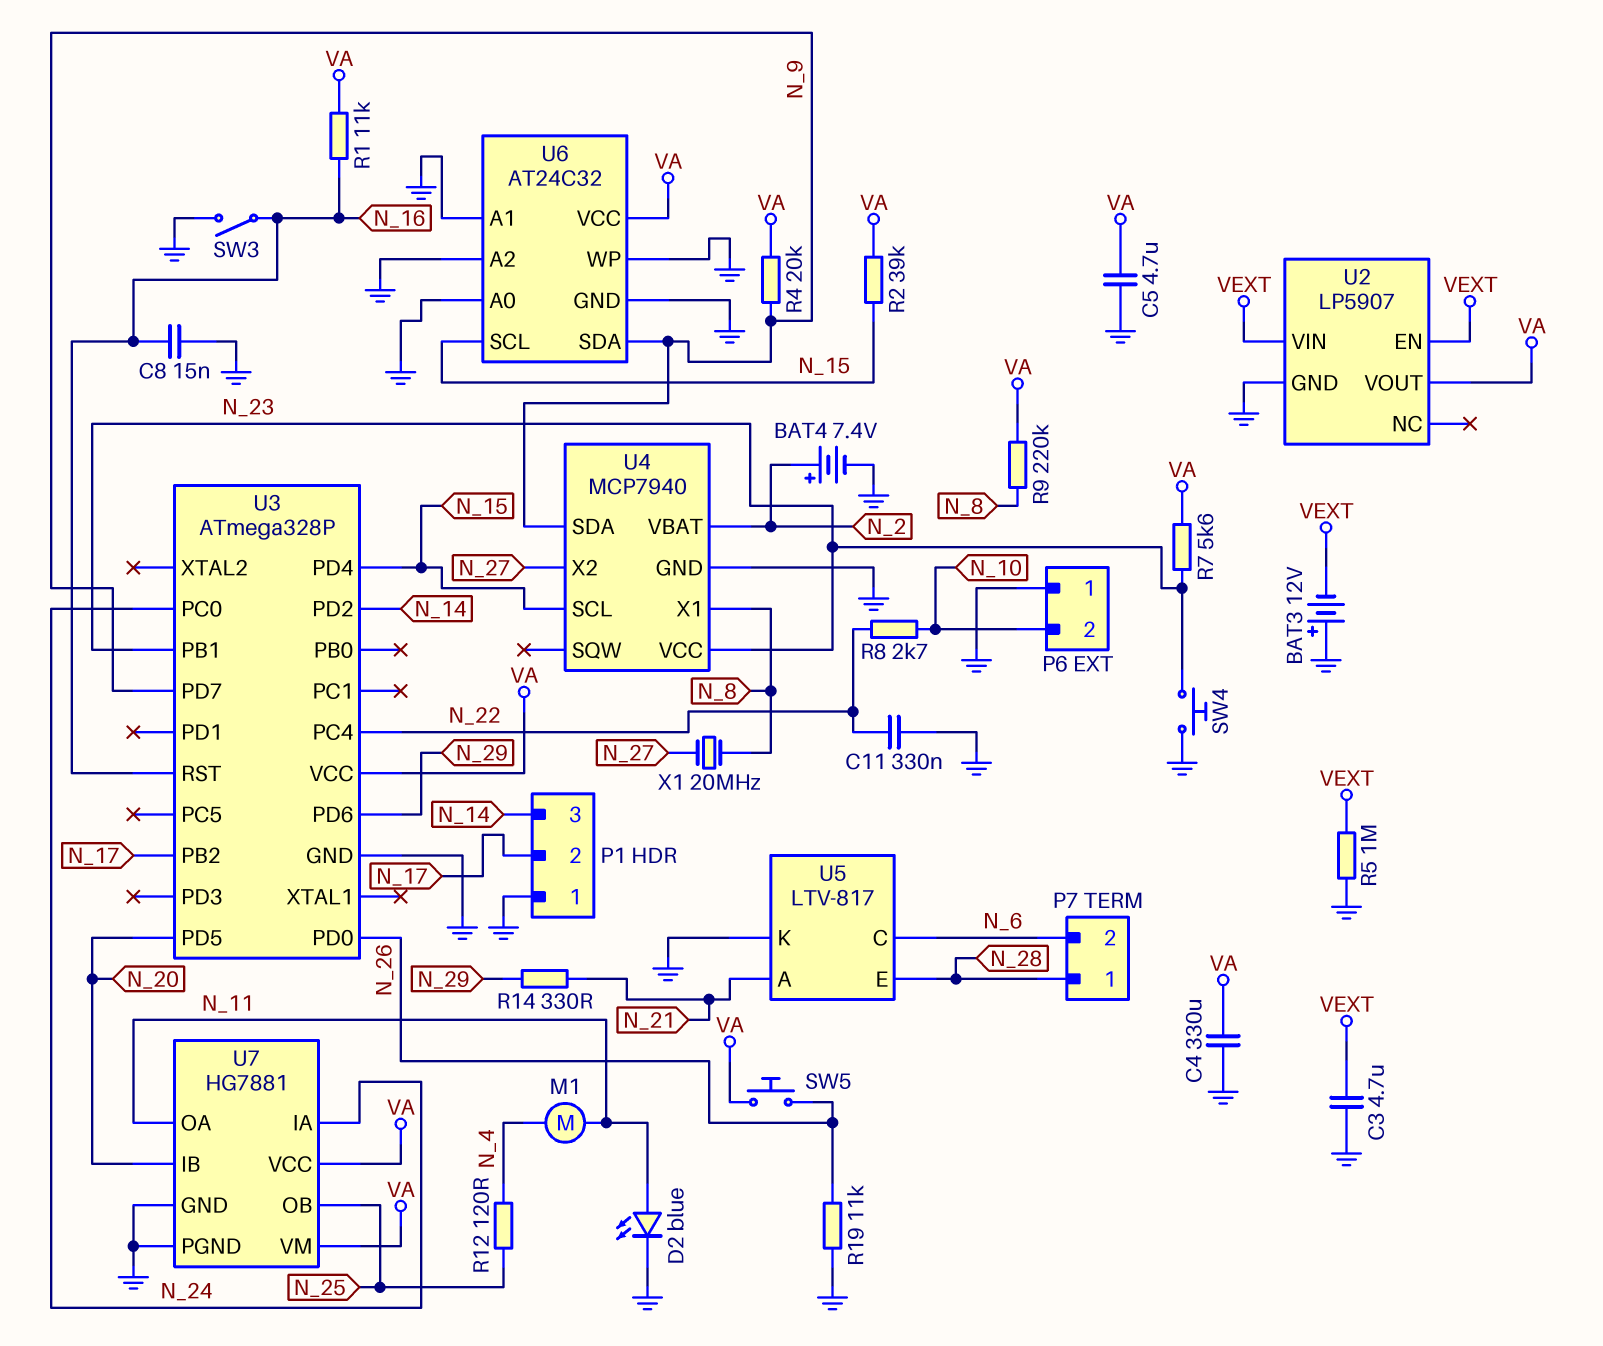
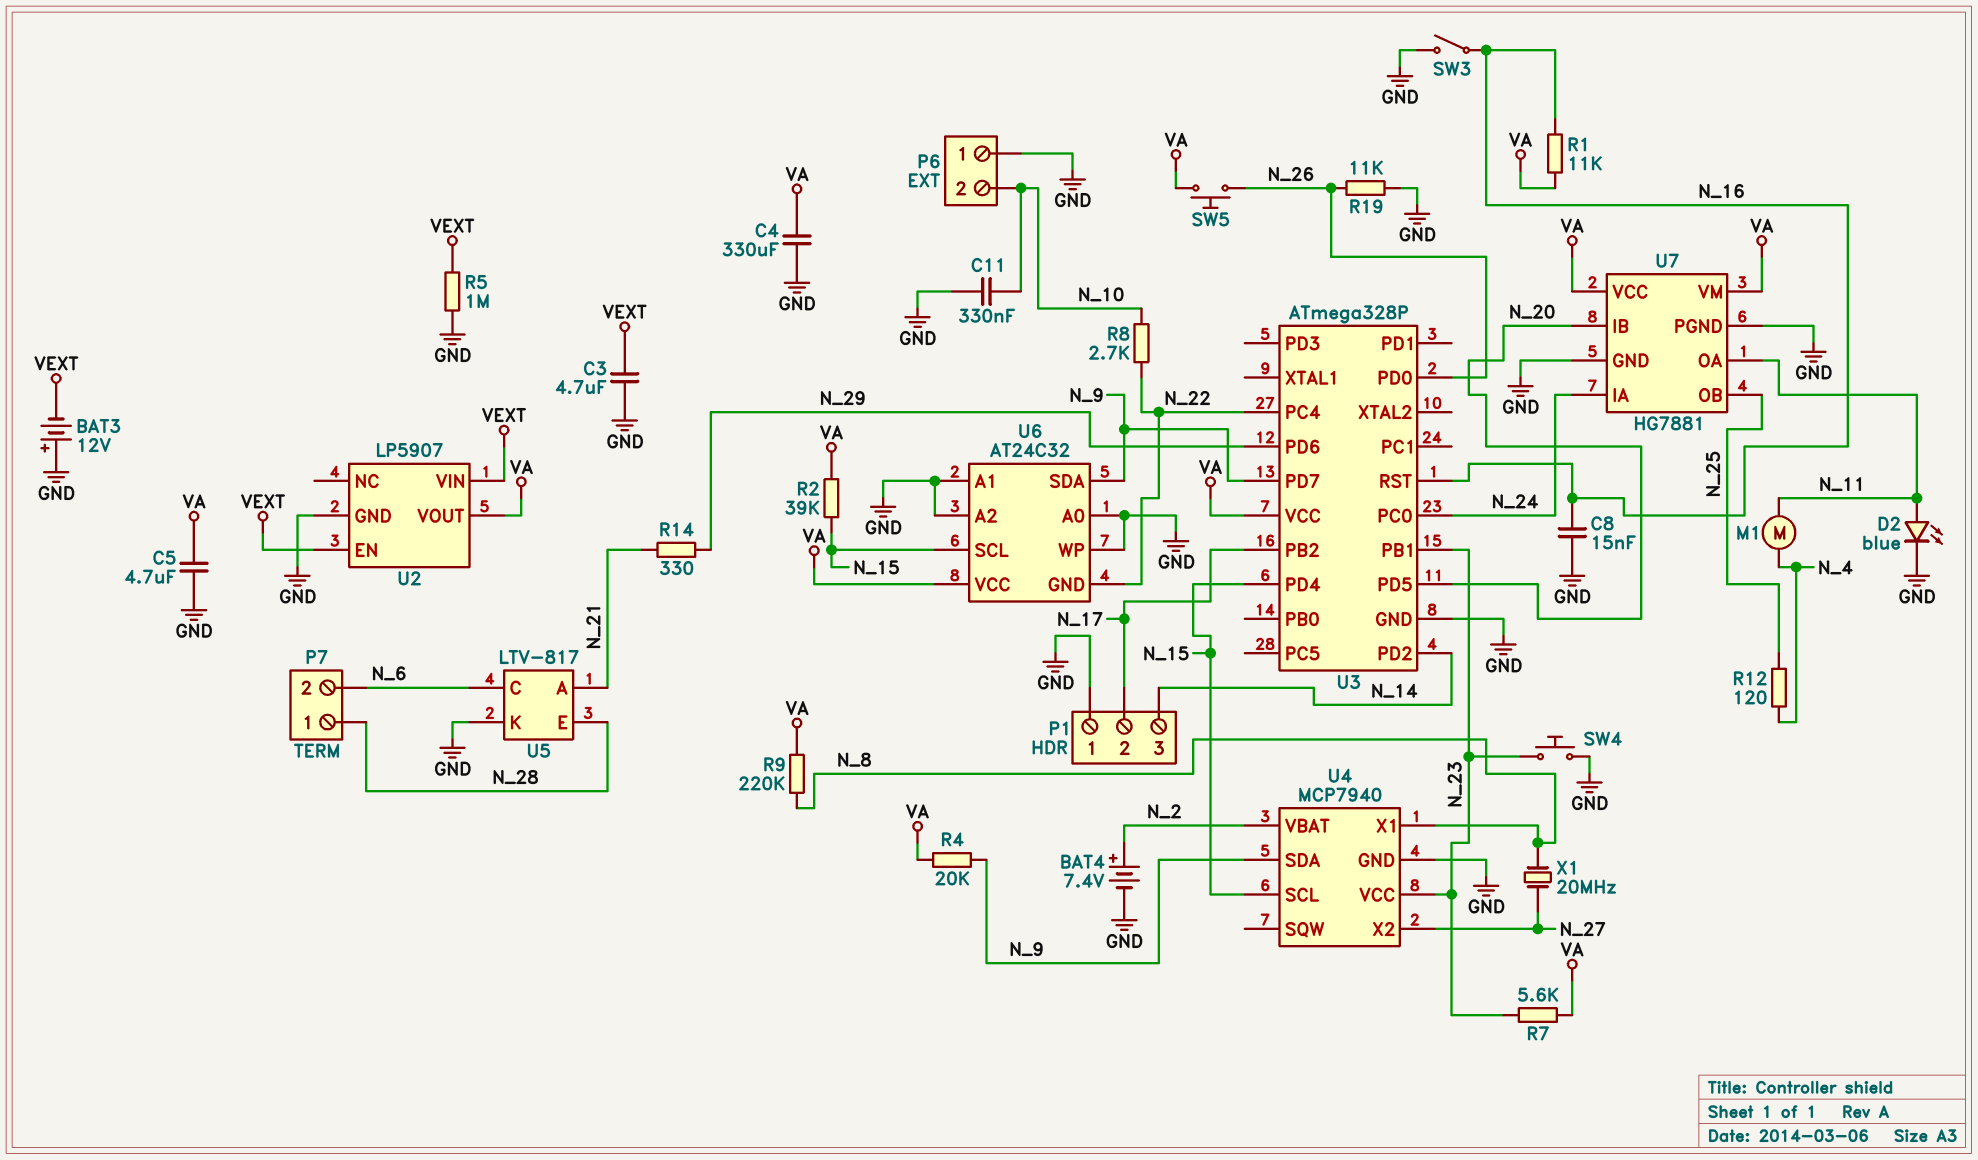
C11: 330nF (GND, N_22) -> 330nF (GND, N_10)
U6 pin GND: GND -> N_22

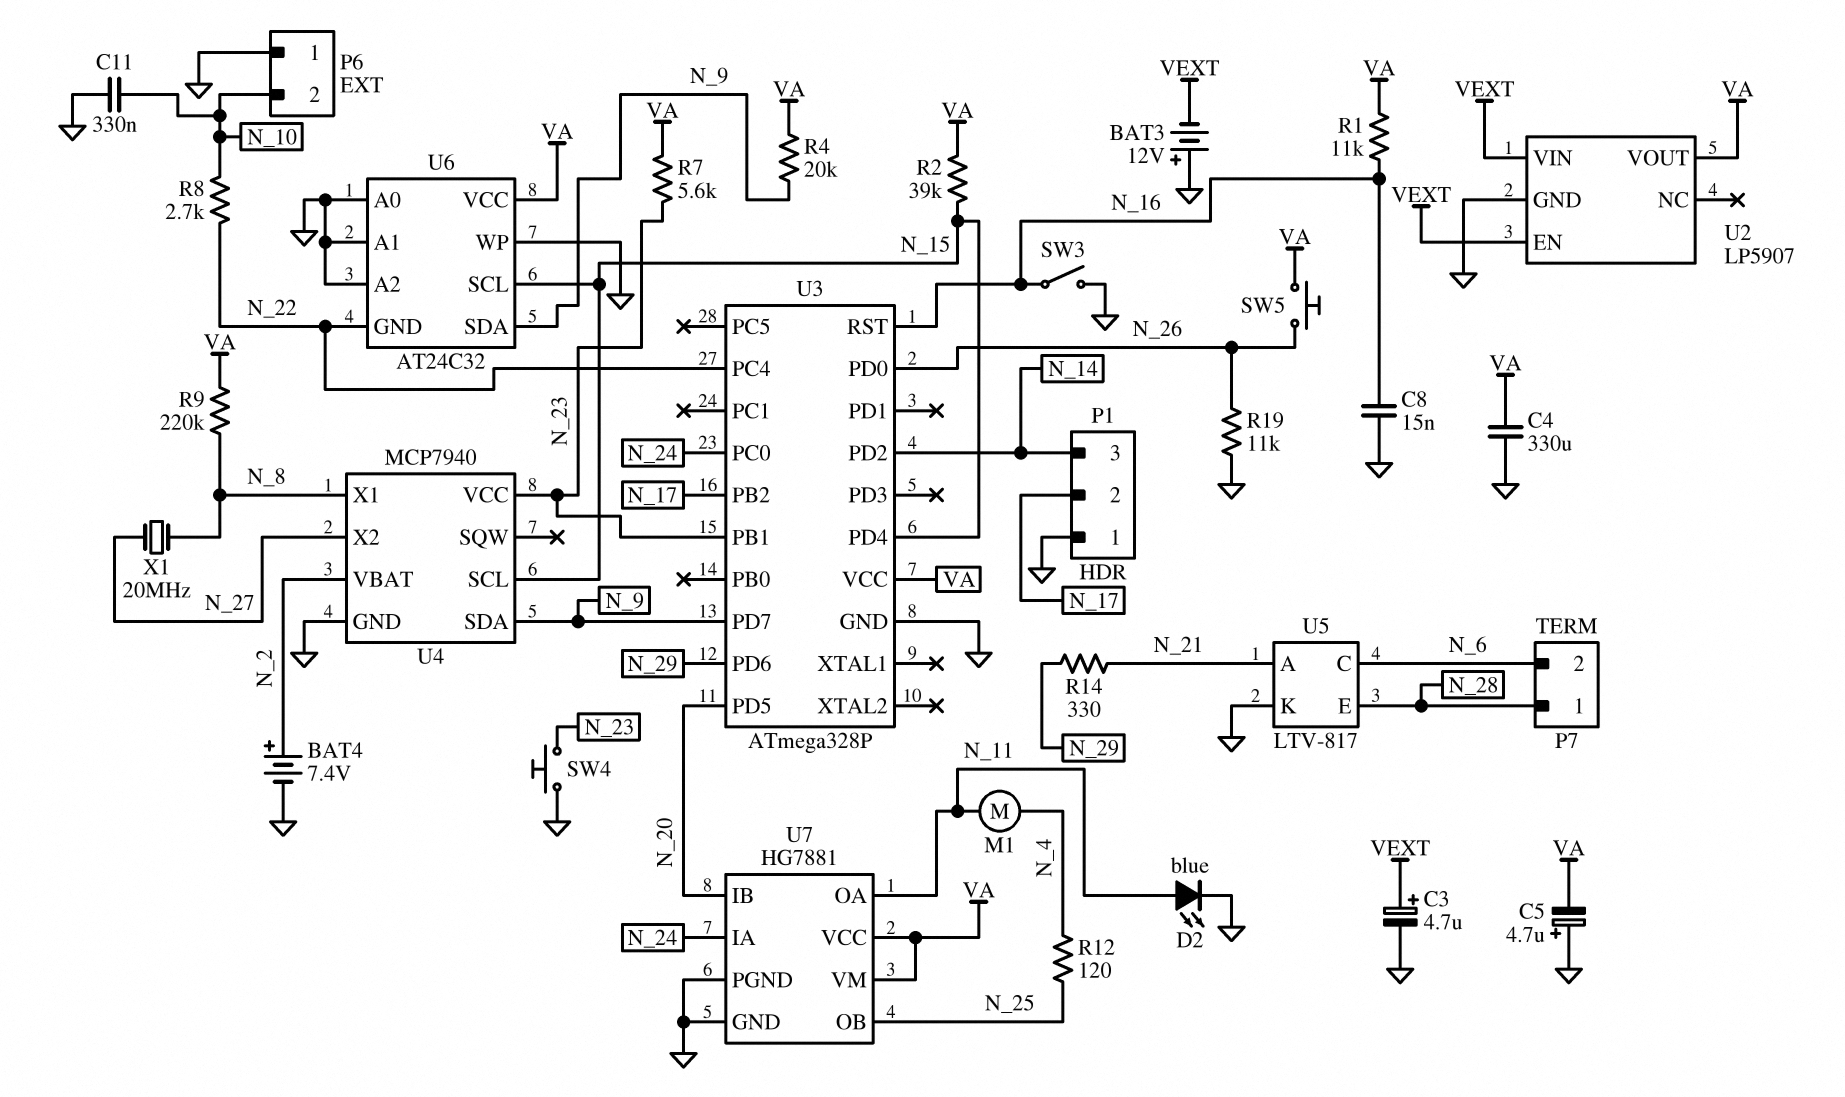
C3: 4.7uF (GND, VEXT) -> 4.7uF (plus VEXT, minus GND)
C5: 4.7uF (GND, VA) -> 4.7uF (plus GND, minus VA)
R5: 1M (GND, VEXT) -> none

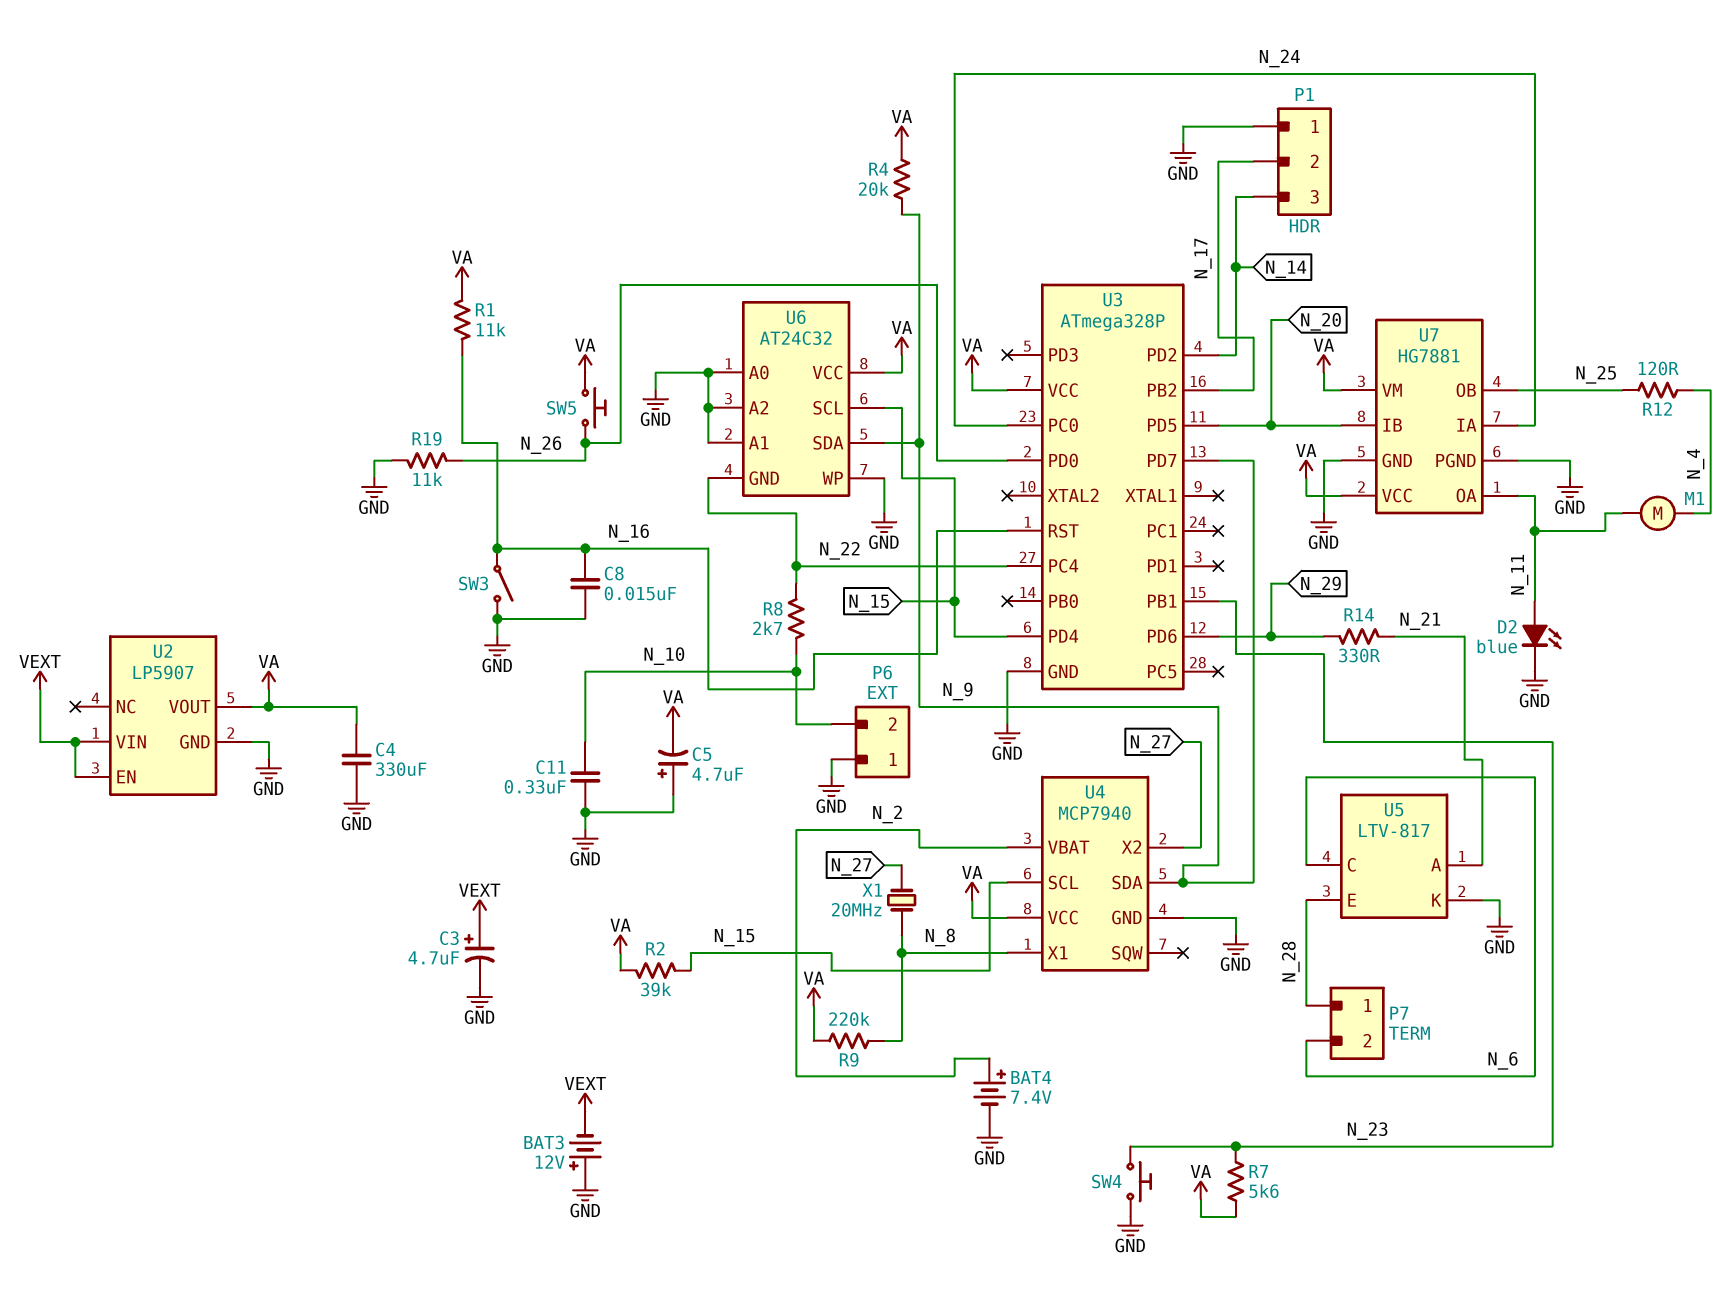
U4 pin VCC: N_23 -> VA

